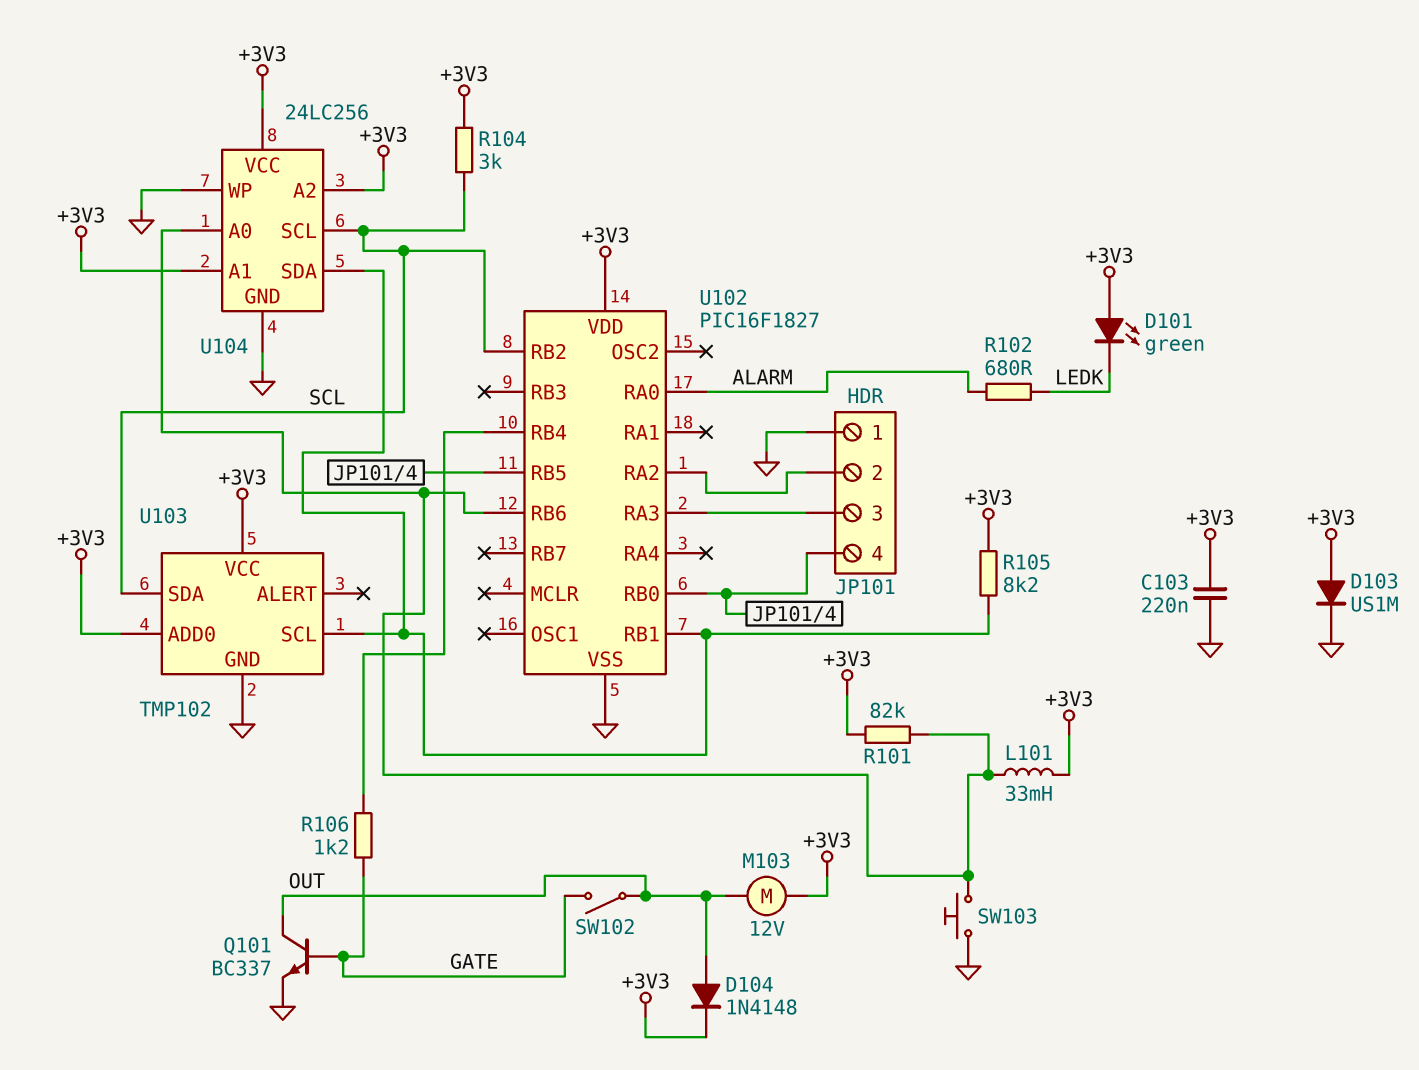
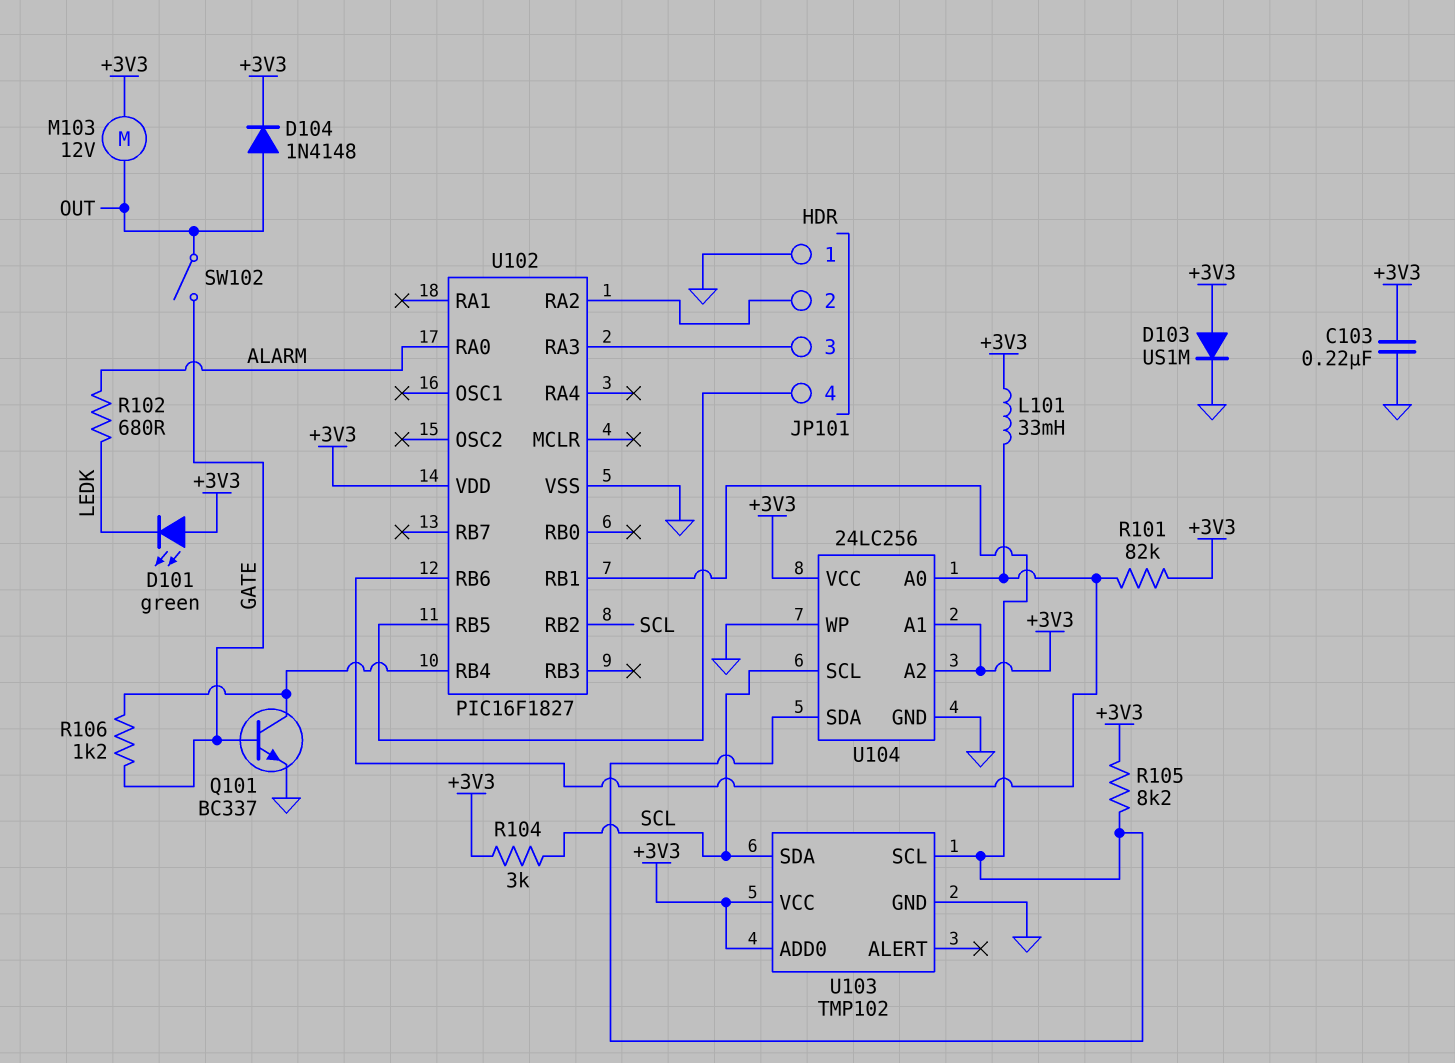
Q101: NPN BC337 (B GATE, C OUT, E GND) -> NPN BC337 (B GATE, C U102/RB4, E GND)
SW103: button (GND, U102/RB6) -> none
U102 pin RB0: JP101/4 -> none

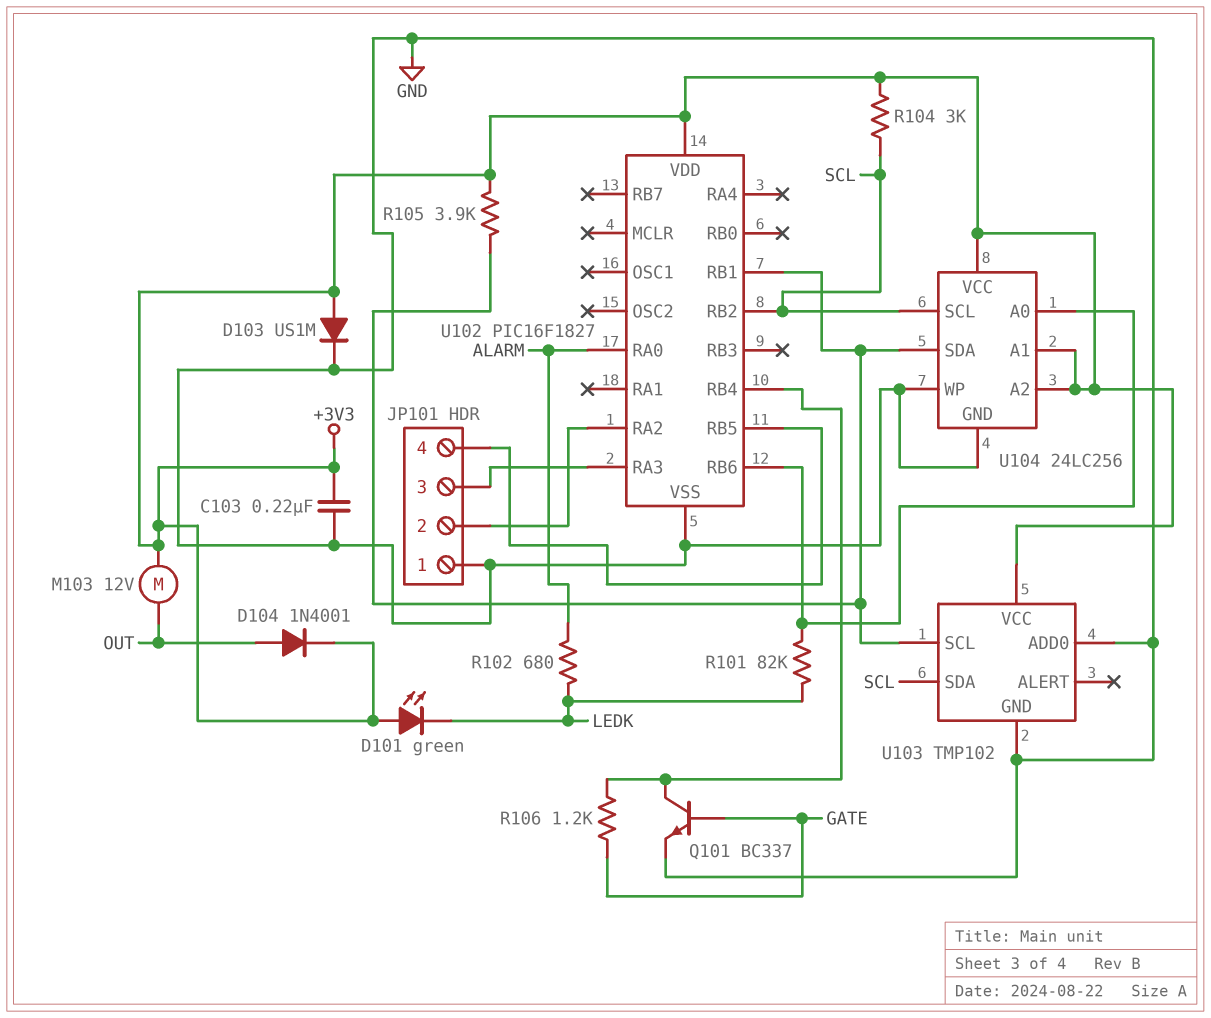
D104: diode 1N4148 (A OUT, K +3V3) -> diode 1N4001 (A OUT, K +3V3)
L101: 33mH (+3V3, U102/RB6) -> none
R101: 82k (+3V3, U102/RB6) -> 82k (LEDK, U102/RB6)
R105: 8.2k (+3V3, U102/RB1) -> 3.9k (+3V3, U102/RB1)
SW102: switch (GATE, OUT) -> none
U103 pin ADD0: +3V3 -> GND

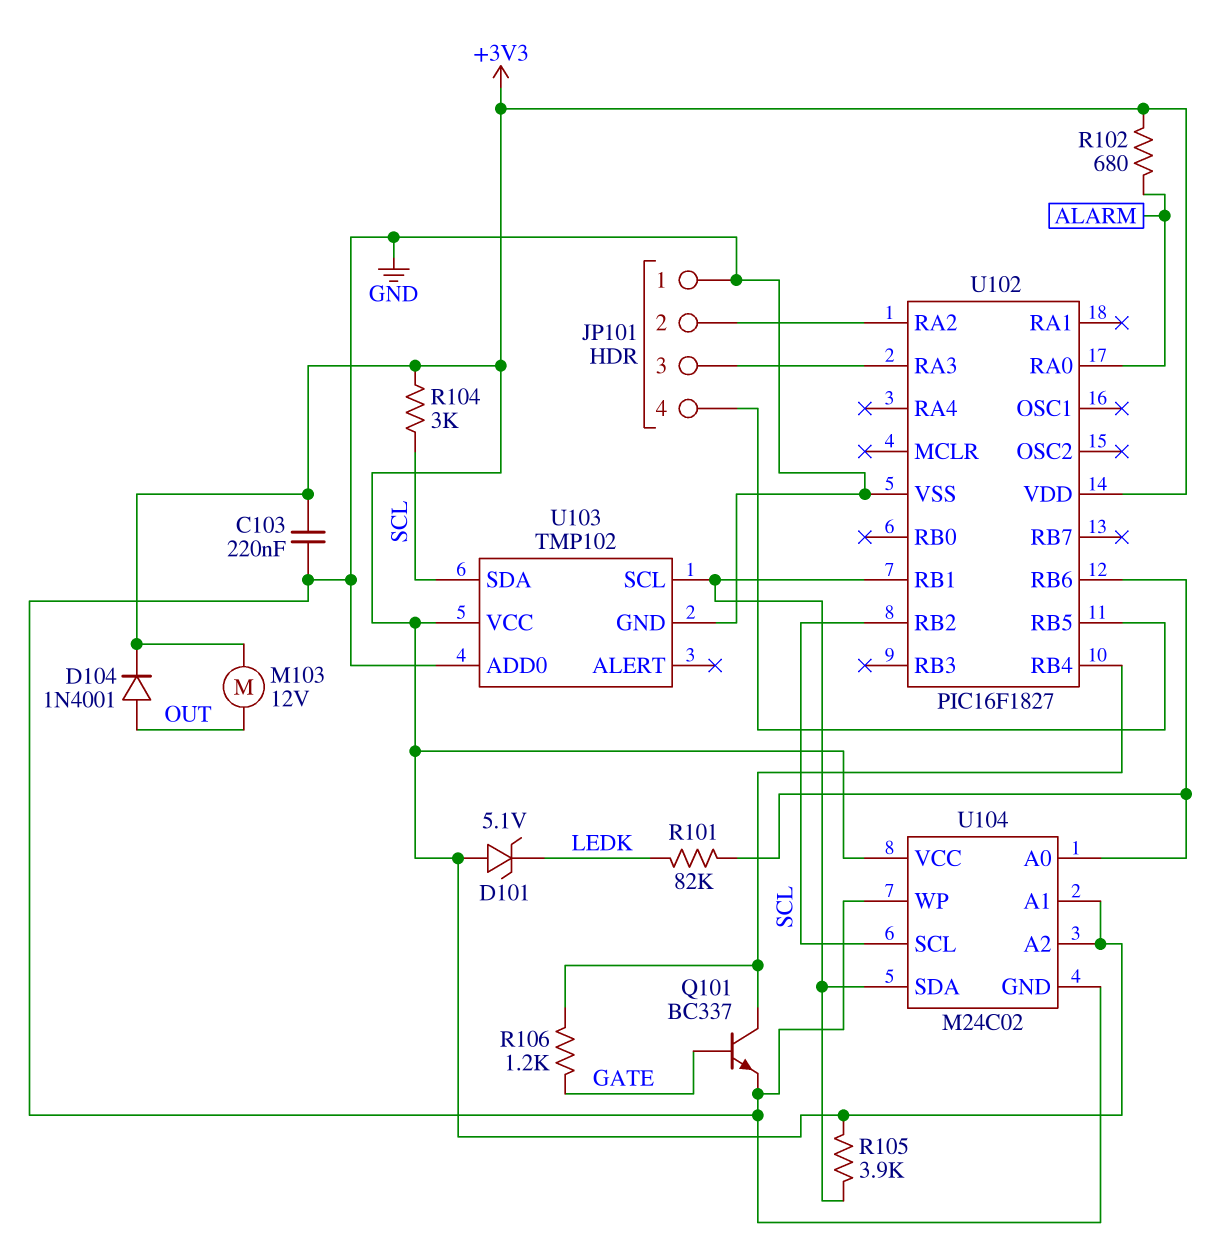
D101: LED green (A +3V3, K LEDK) -> zener 5.1V (A +3V3, K LEDK)
D103: diode US1M (A +3V3, K GND) -> none
R102: 680 (ALARM, LEDK) -> 680 (+3V3, ALARM)
U104: 24LC256 -> M24C02

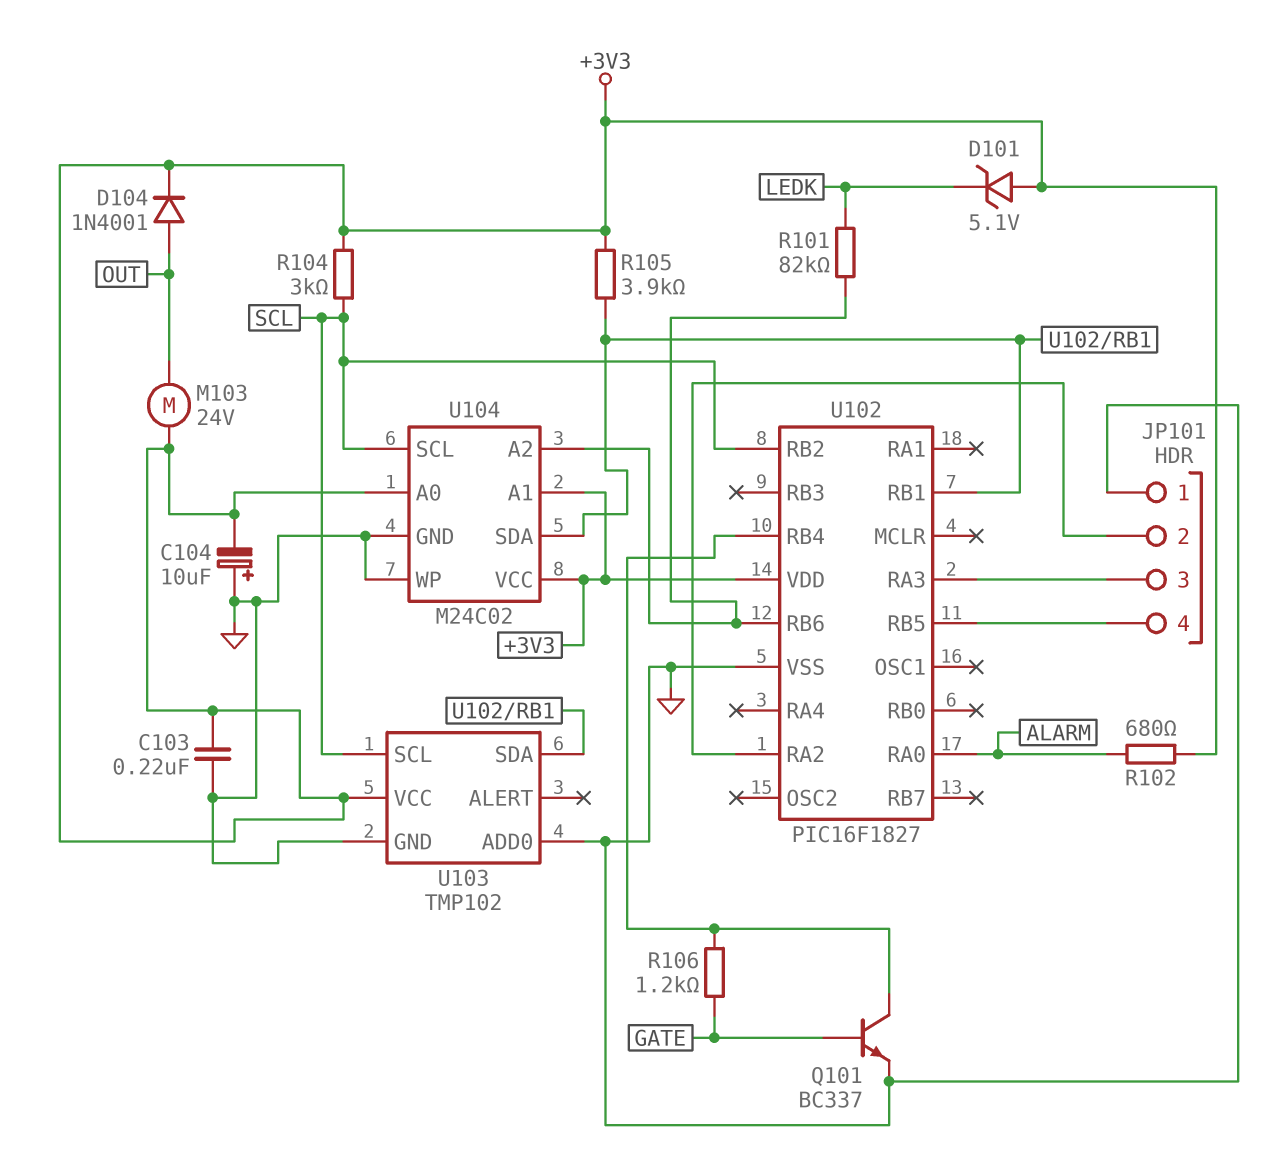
C104: none -> 10uF (plus GND, minus +3V3)
M103: motor 12V (+3V3, OUT) -> motor 24V (+3V3, OUT)
U103 pin SCL: U102/RB1 -> SCL
U103 pin SDA: SCL -> U102/RB1
U104 pin A0: U102/RB6 -> +3V3
U104 pin A2: +3V3 -> U102/RB6

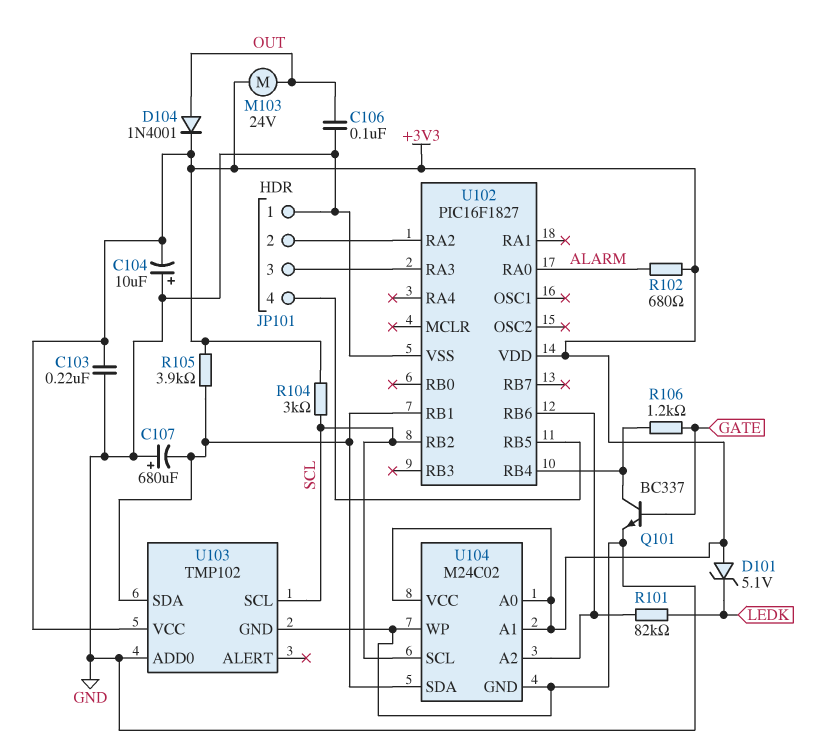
C106: none -> 100nF (GND, OUT)
C107: none -> 680uF (plus GND, minus U102/RB1)

